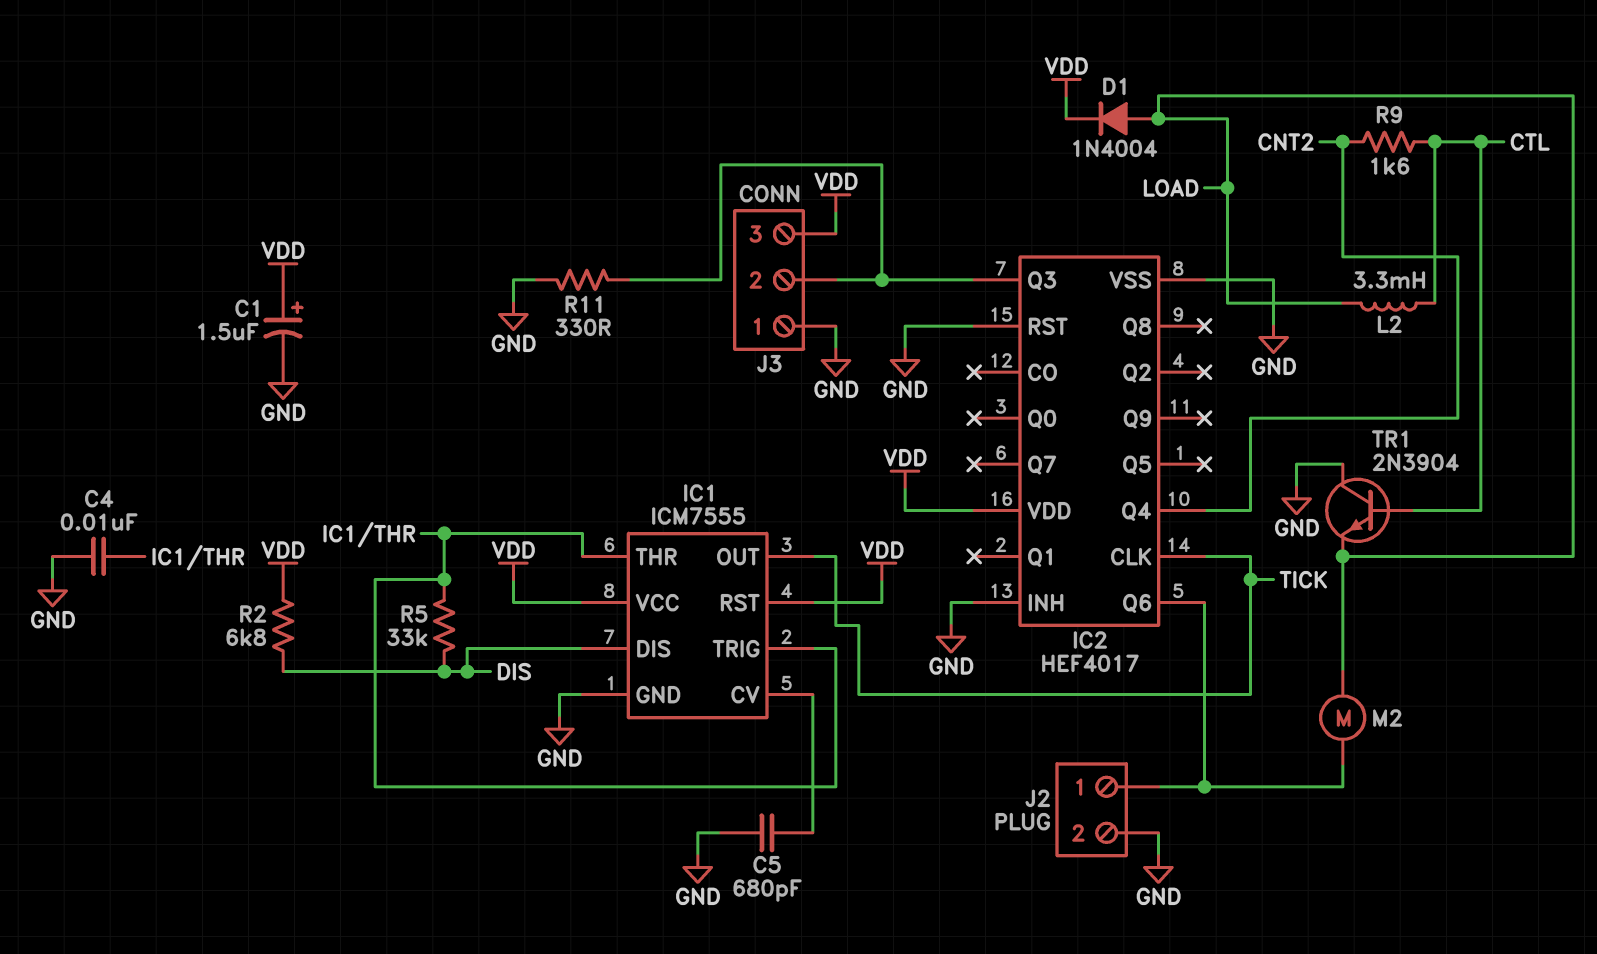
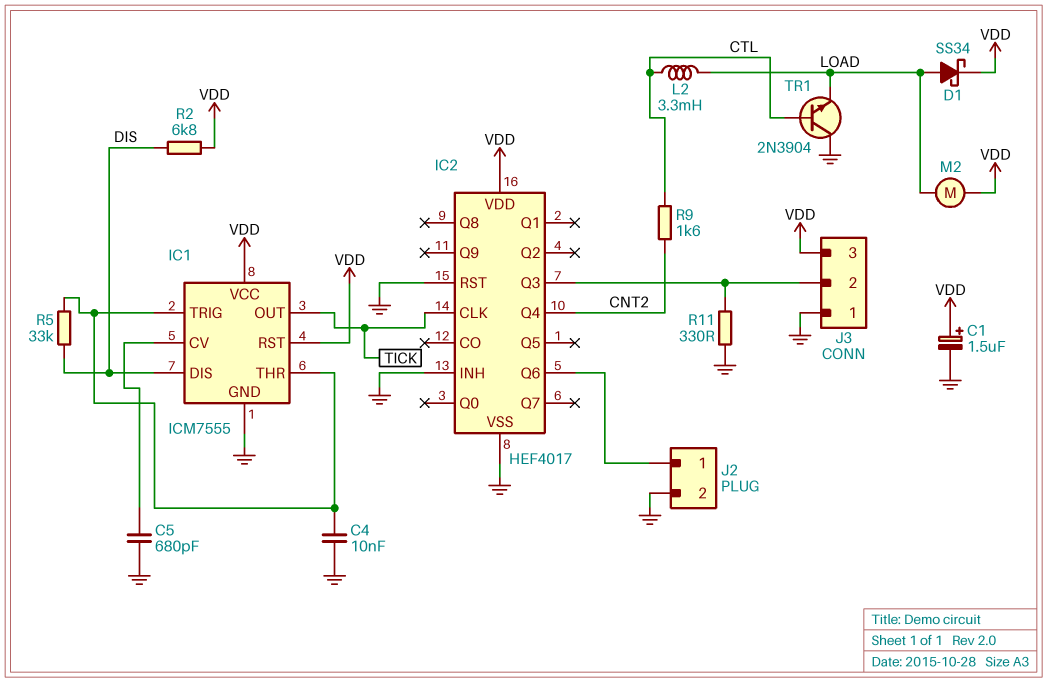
D1: diode 1N4004 (A LOAD, K VDD) -> schottky SS34 (A LOAD, K VDD)
M2: motor (IC2/Q6, LOAD) -> motor (LOAD, VDD)

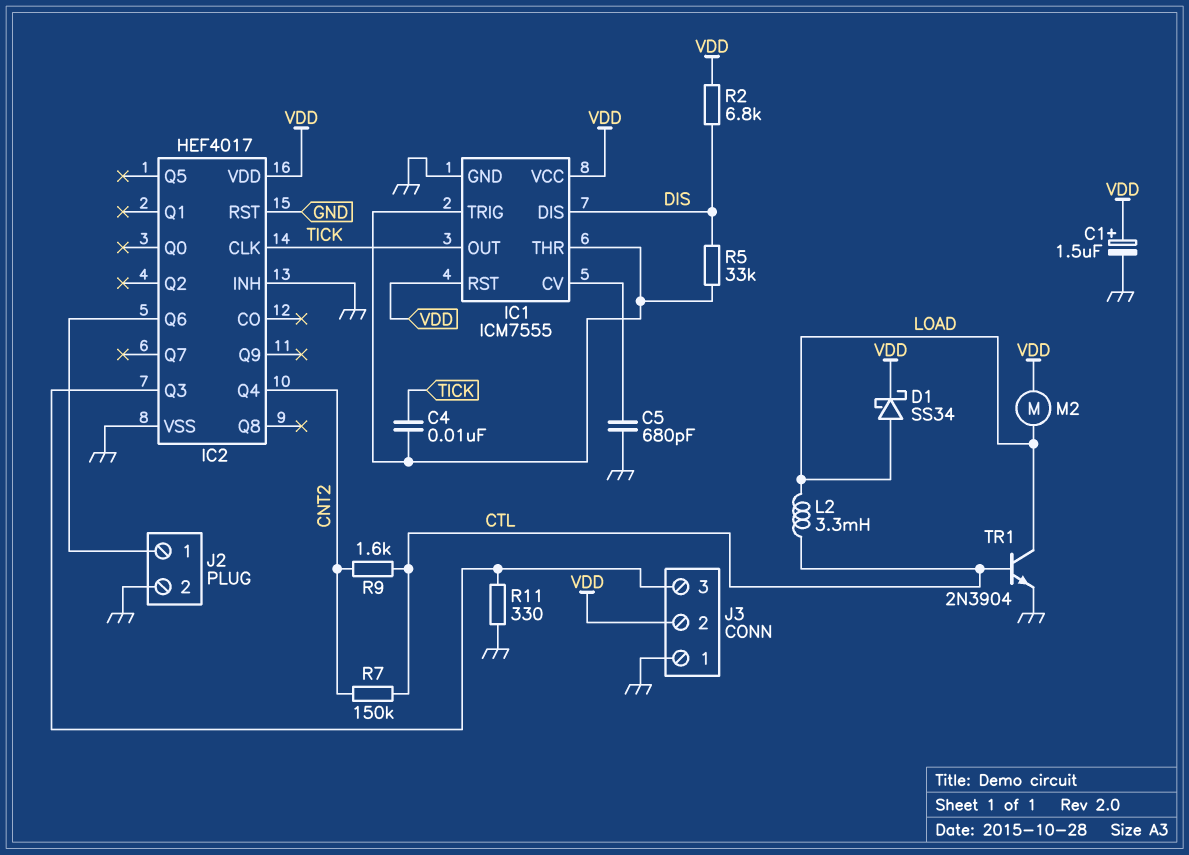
C4: 10nF (GND, IC1/THR) -> 10nF (IC1/THR, TICK)
J3 pin 2: IC2/Q3 -> VDD
J3 pin 3: VDD -> IC2/Q3
R7: none -> 150k (CNT2, CTL)
TR1: NPN 2N3904 (B CTL, C GND, E LOAD) -> NPN 2N3904 (B CTL, C LOAD, E GND)

